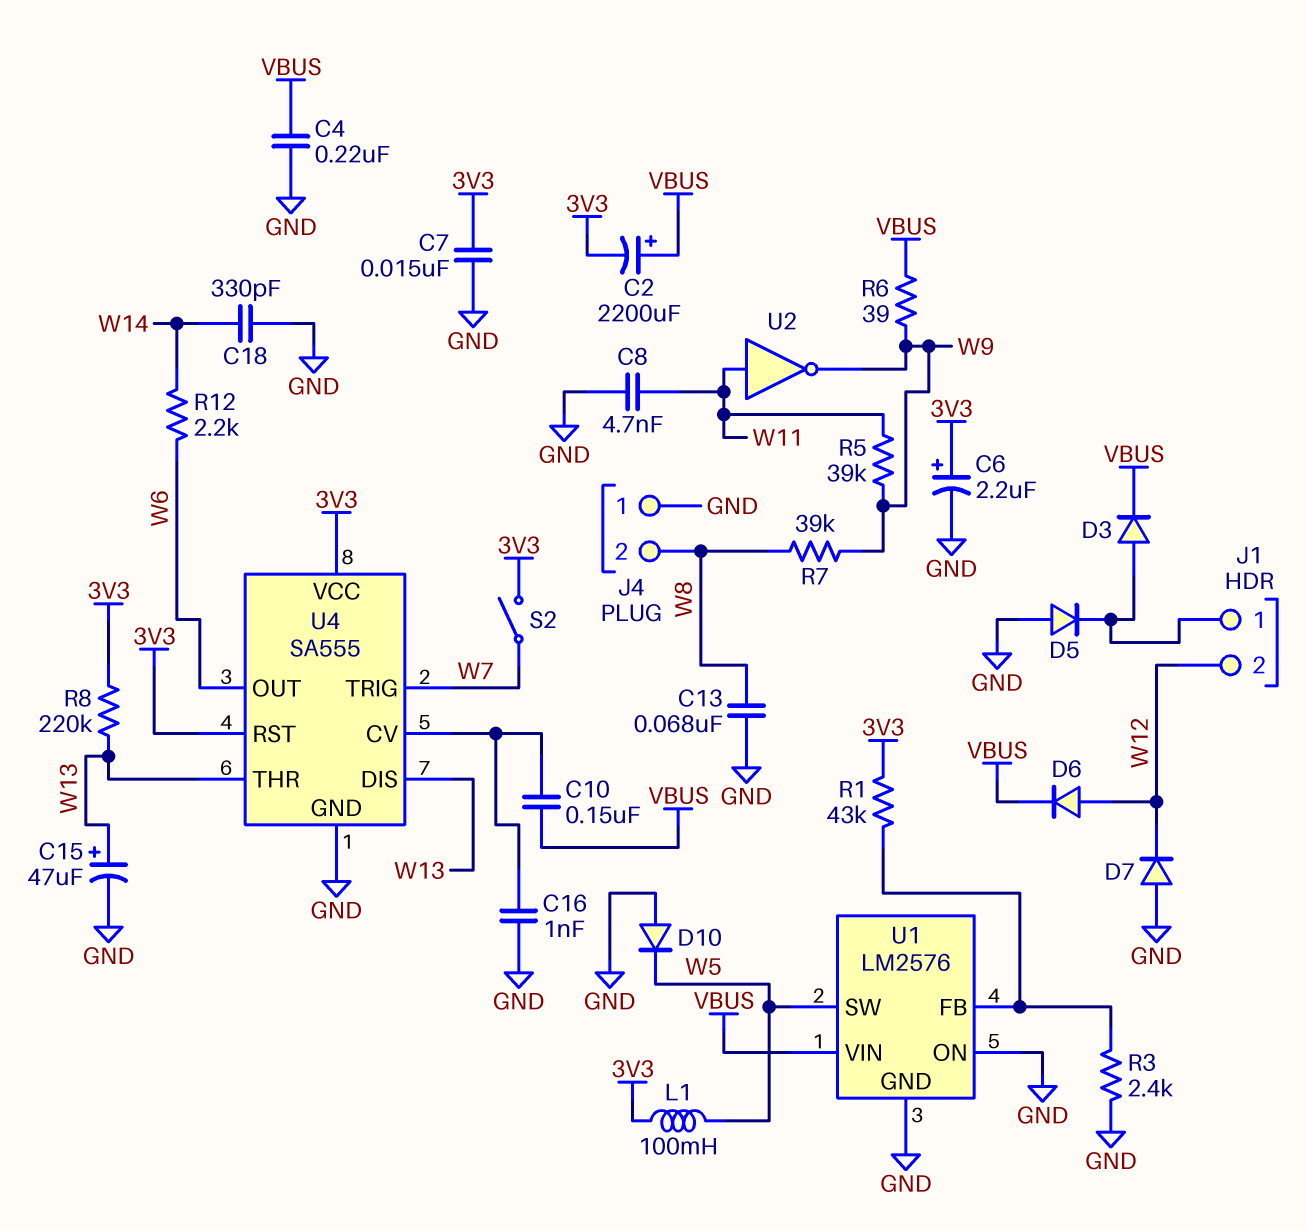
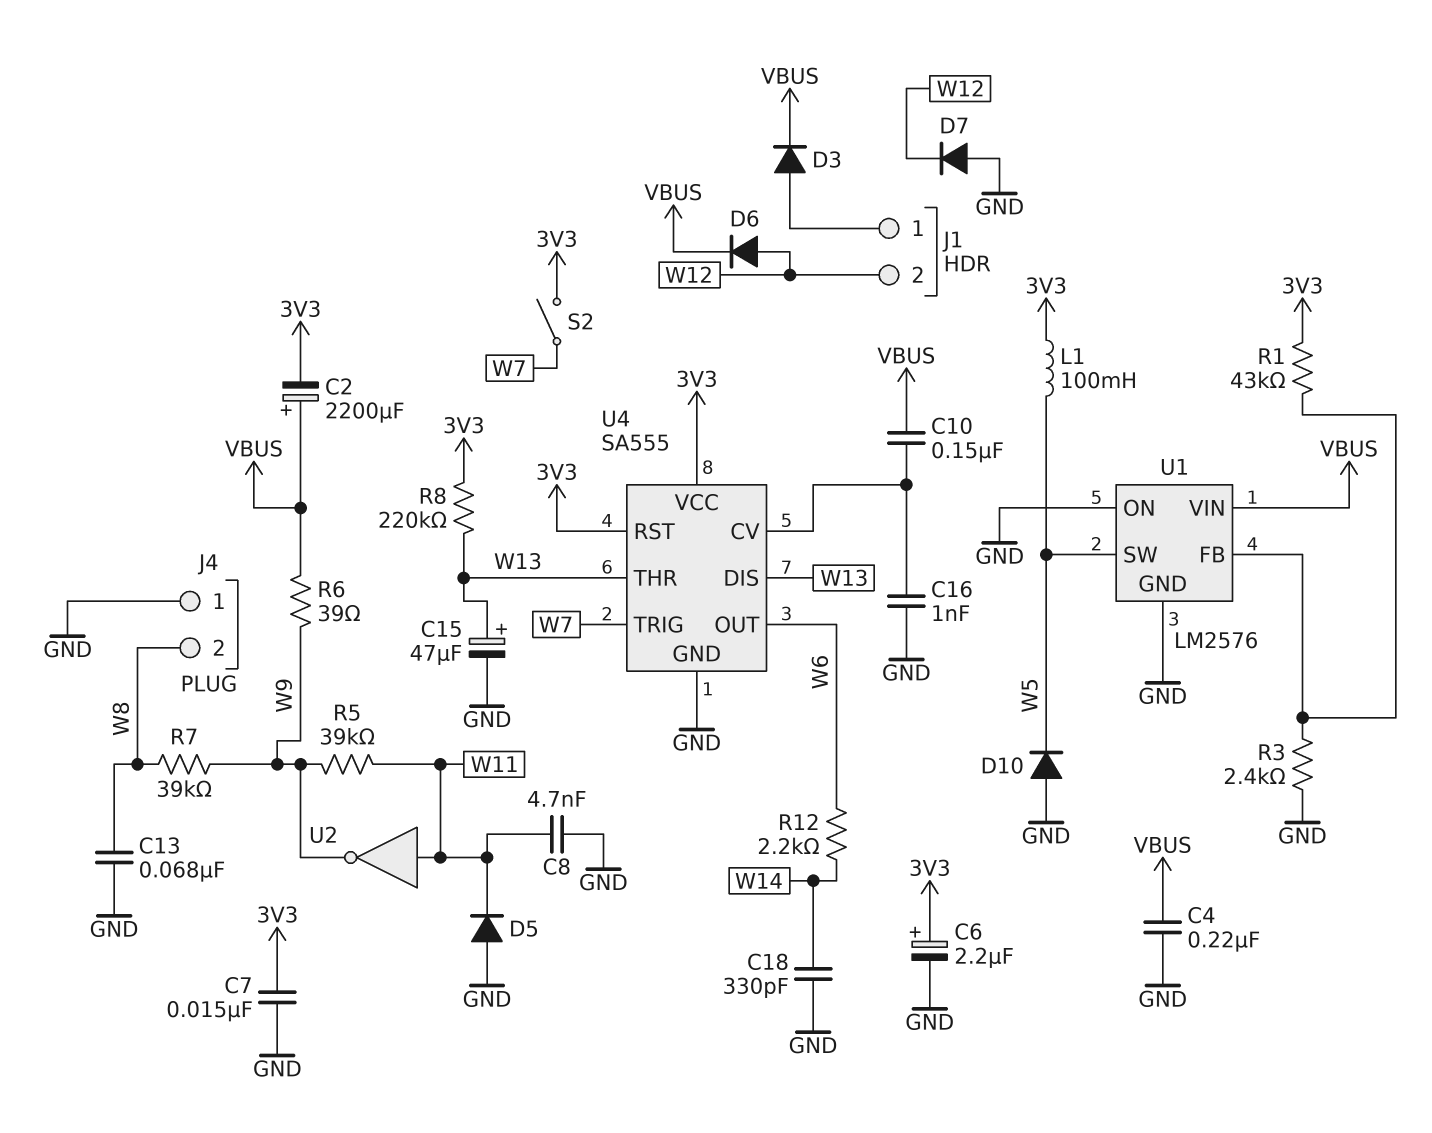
D5: diode (A GND, K J1/1) -> diode (A GND, K W11)

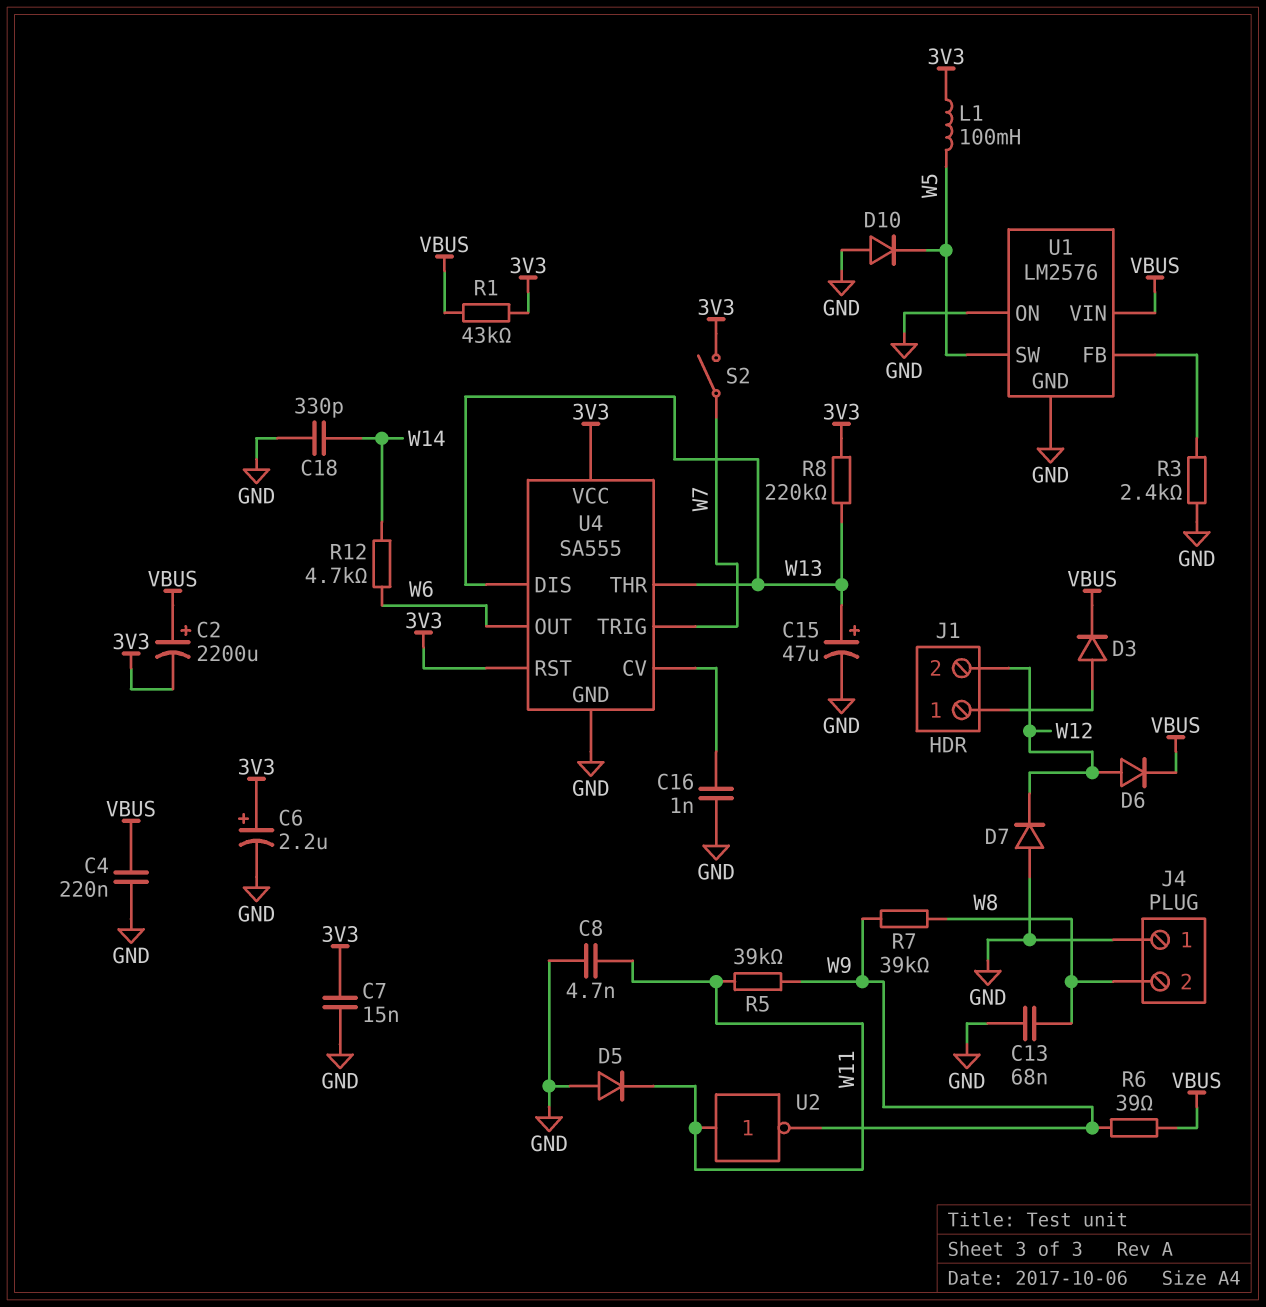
C10: 150nF (U4/CV, VBUS) -> none
R1: 43k (3V3, U1/FB) -> 43k (3V3, VBUS)
R12: 2.2k (W6, W14) -> 4.7k (W6, W14)

